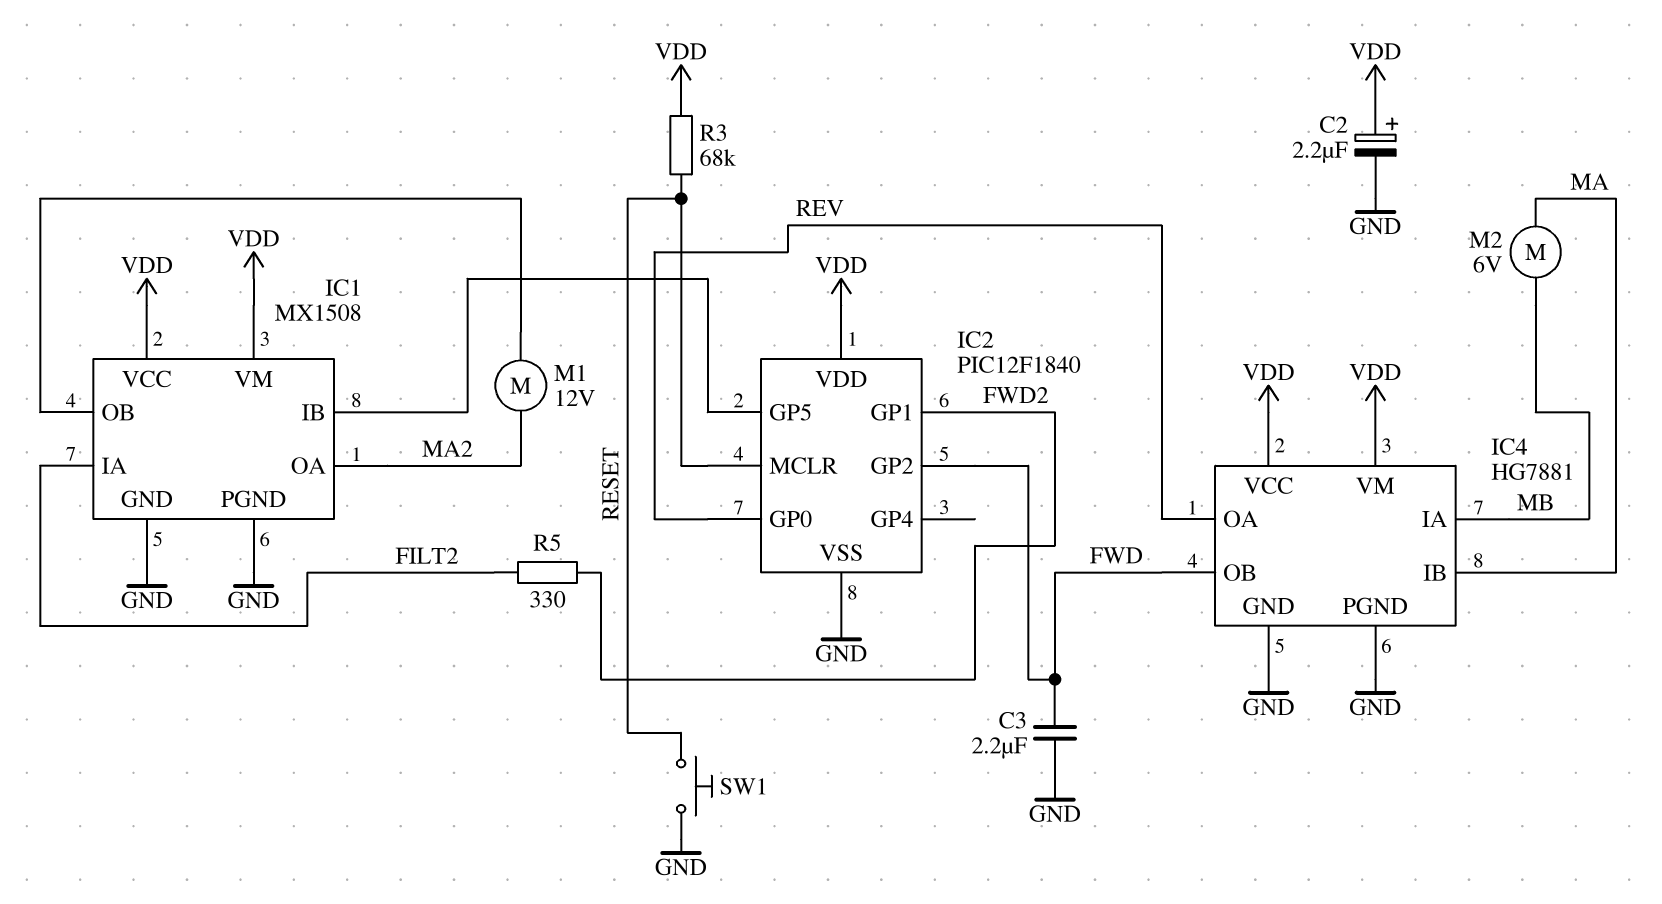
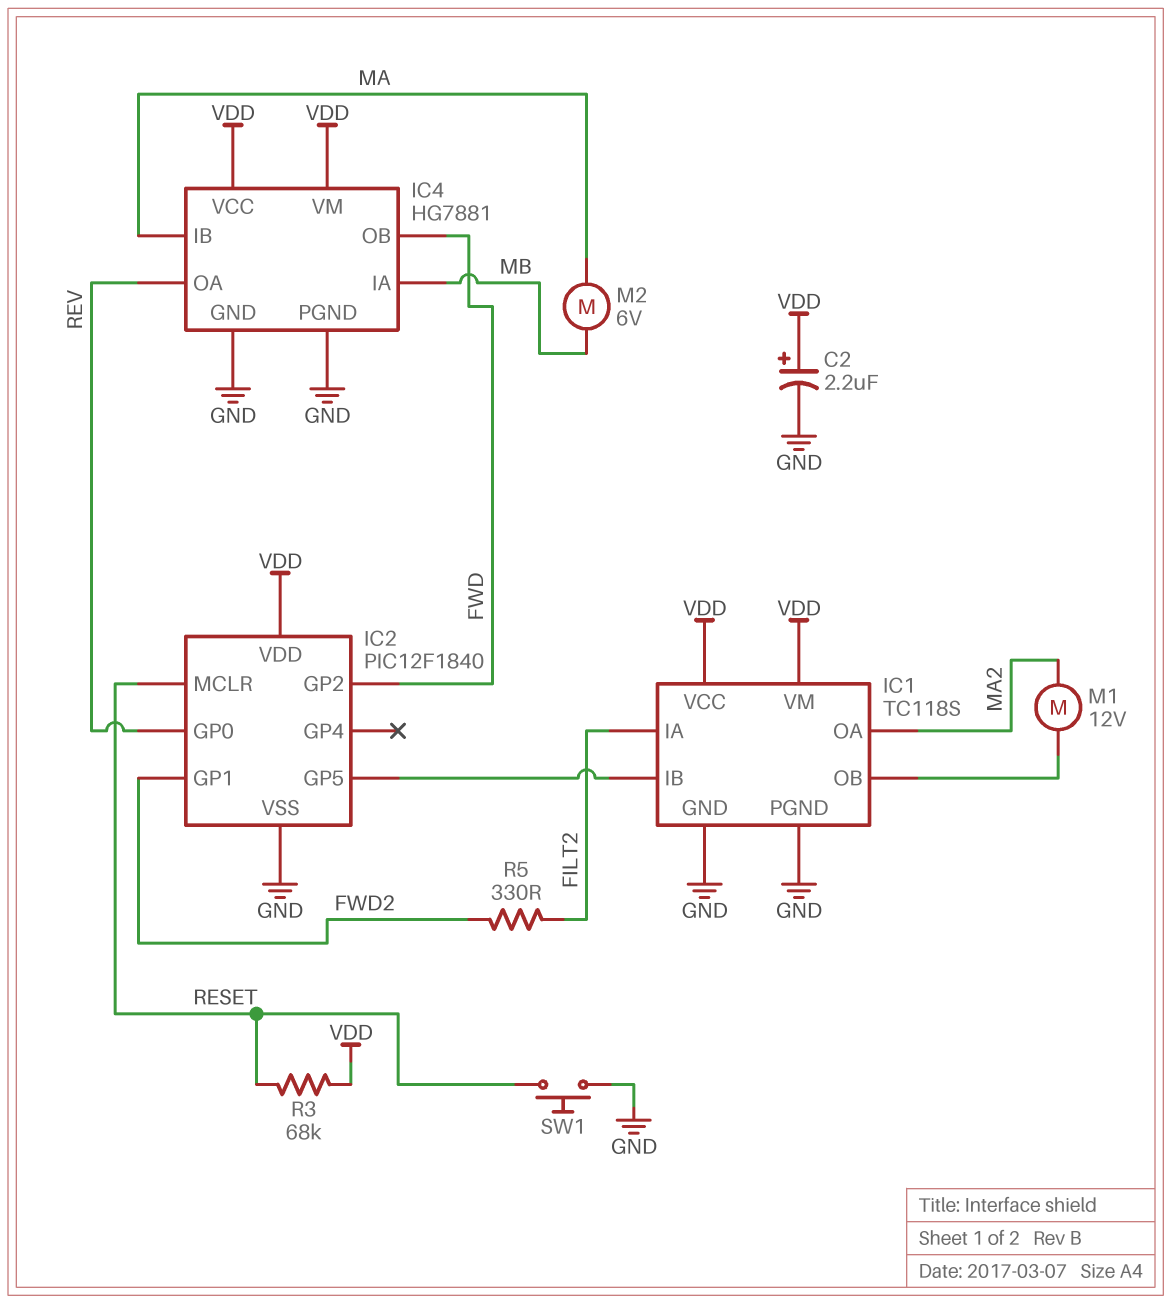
C3: 2.2uF (FWD, GND) -> none
IC1: MX1508 -> TC118S

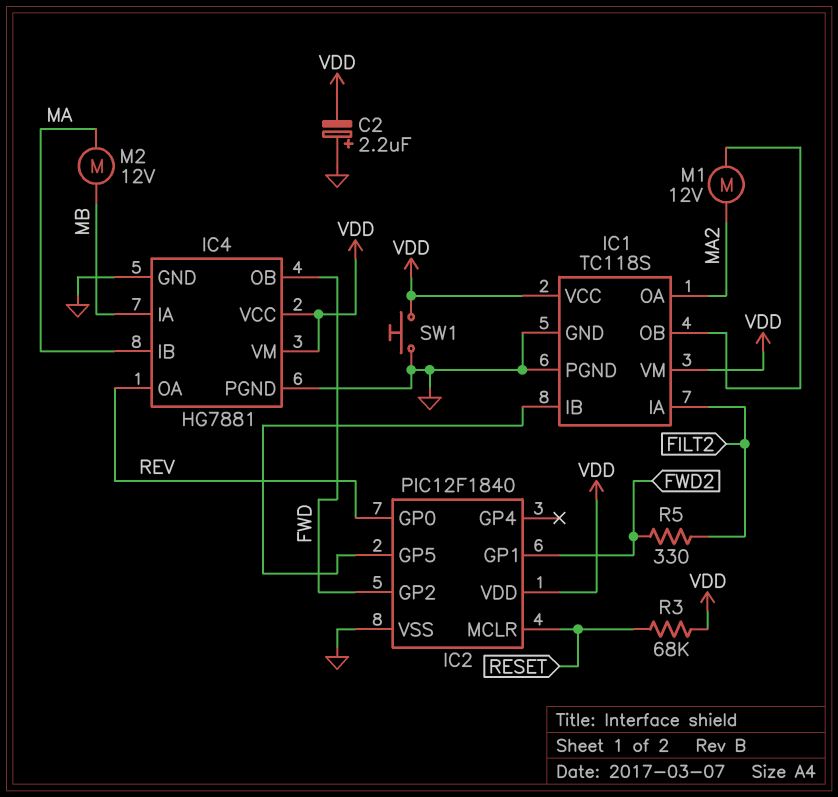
C2: 2.2uF (plus VDD, minus GND) -> 2.2uF (plus GND, minus VDD)
M2: motor 6V (MA, MB) -> motor 12V (MA, MB)
SW1: button (GND, RESET) -> button (GND, VDD)

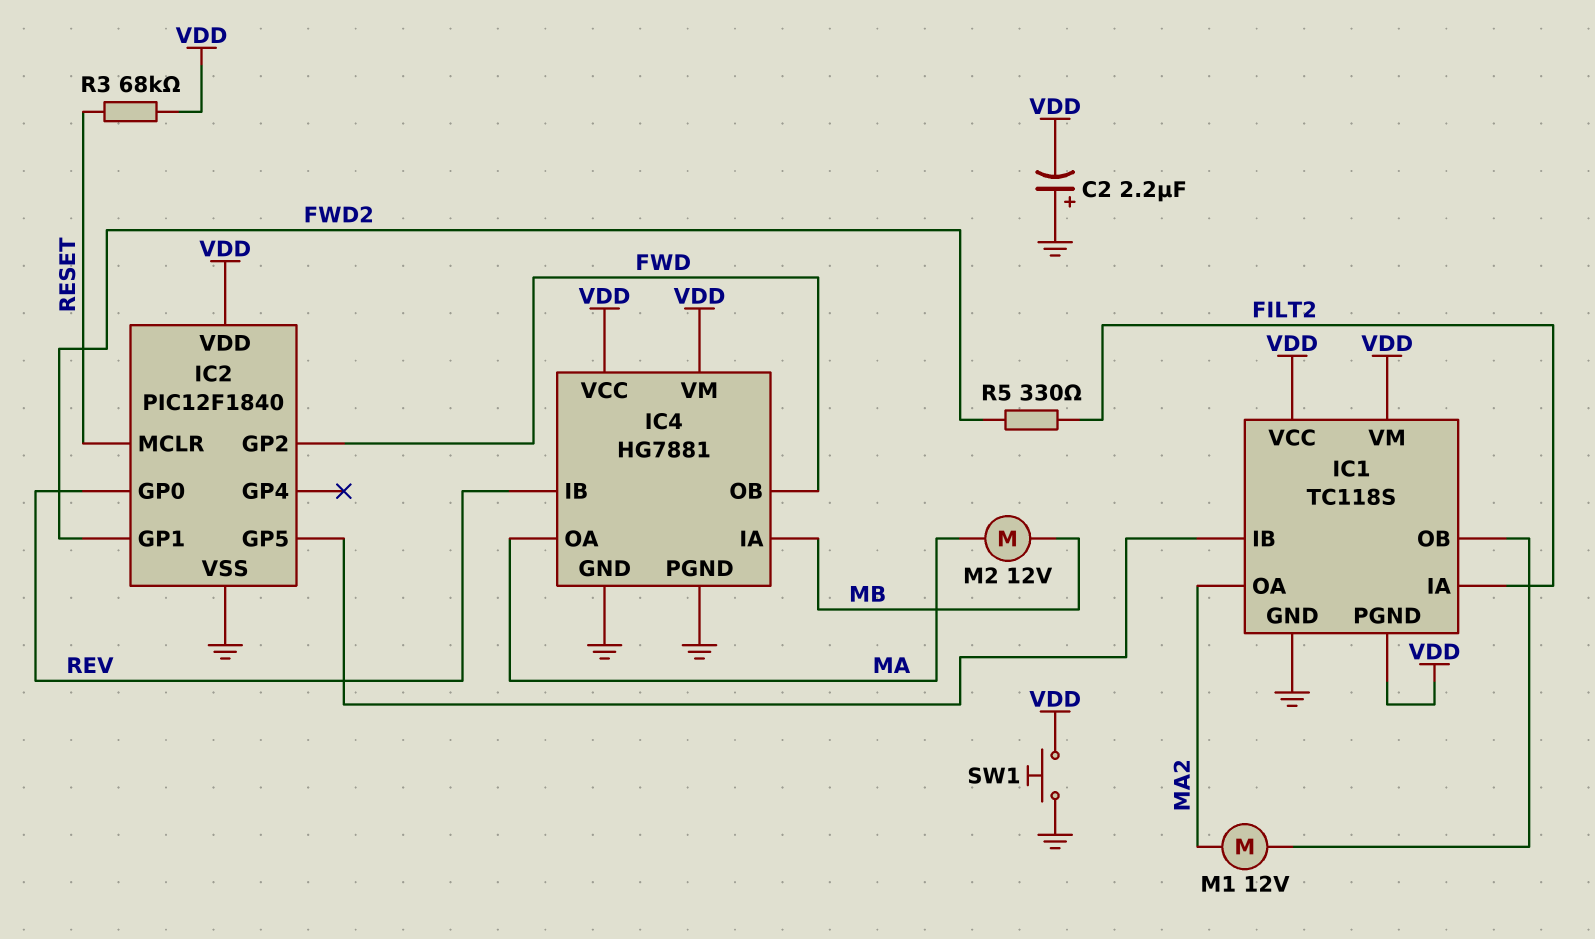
IC1 pin PGND: GND -> VDD
IC4 pin IB: MA -> REV
IC4 pin OA: REV -> MA

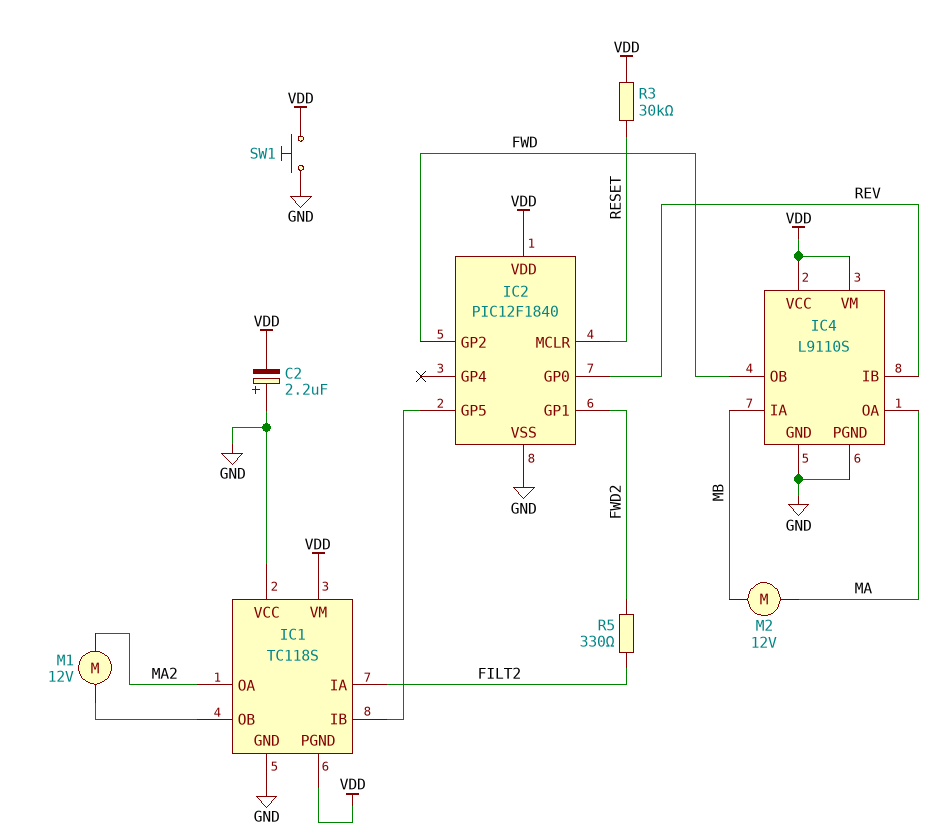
IC1 pin VCC: VDD -> GND
IC4: HG7881 -> L9110S
R3: 68k (RESET, VDD) -> 30k (RESET, VDD)

